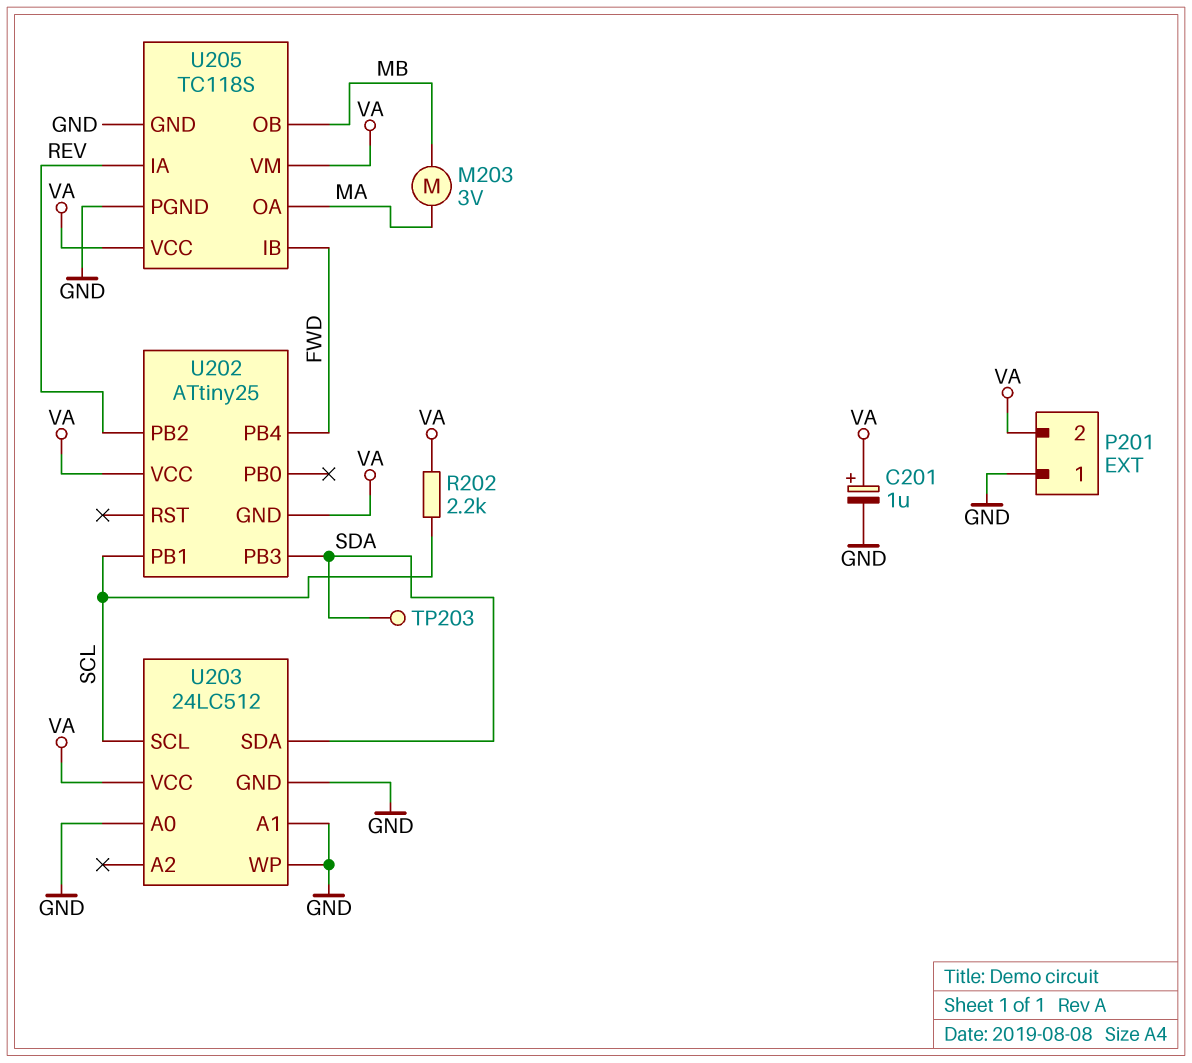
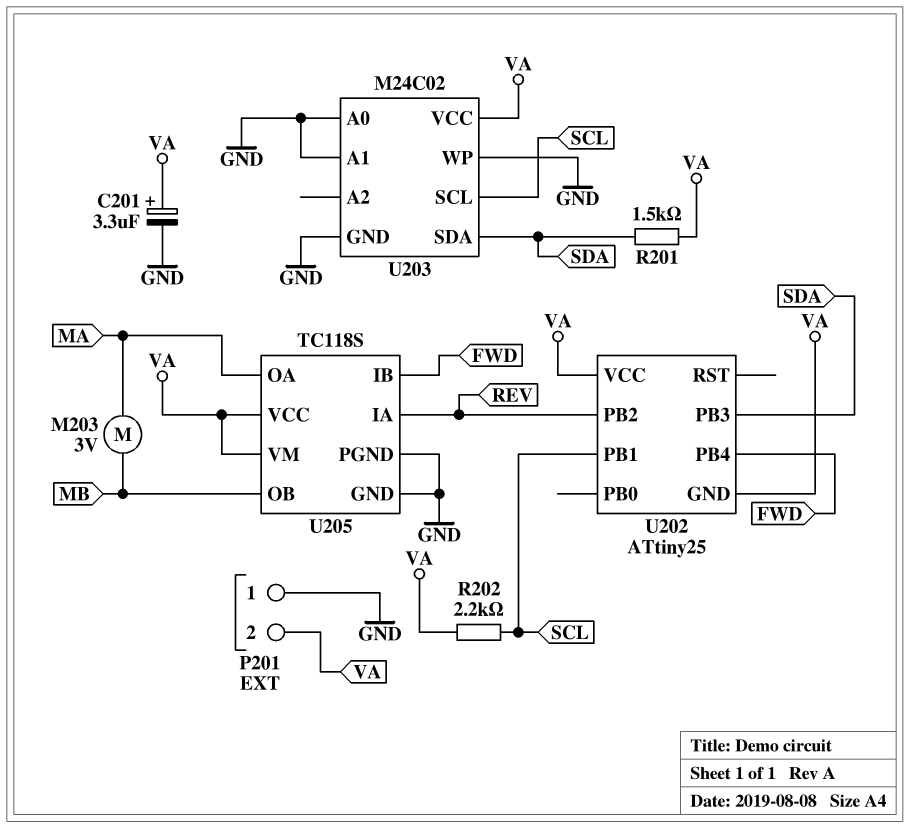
C201: 1uF (plus VA, minus GND) -> 3.3uF (plus VA, minus GND)
R201: none -> 1.5k (SDA, VA)
TP203: test point (SDA) -> none
U203: 24LC512 -> M24C02

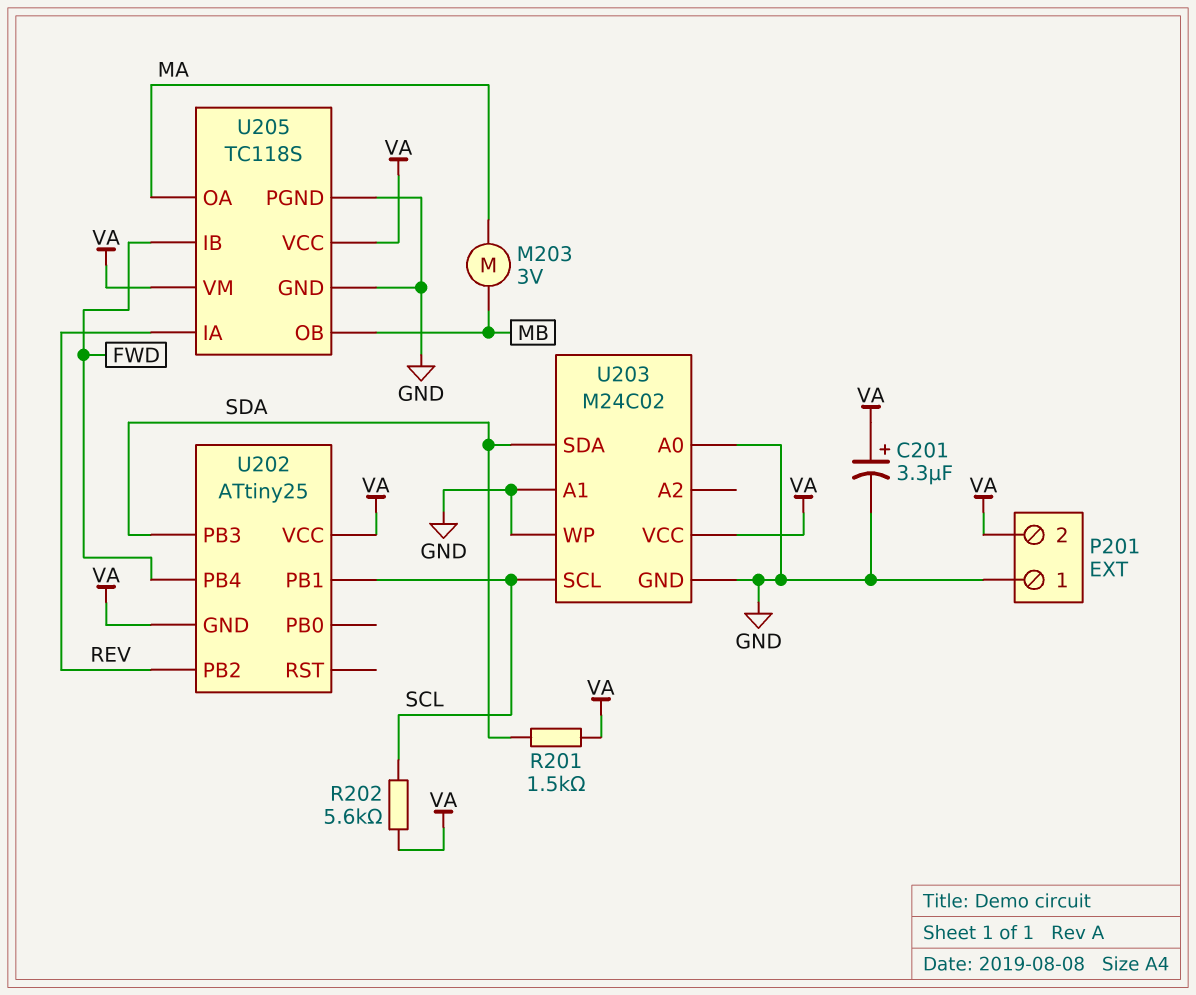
R202: 2.2k (SCL, VA) -> 5.6k (SCL, VA)

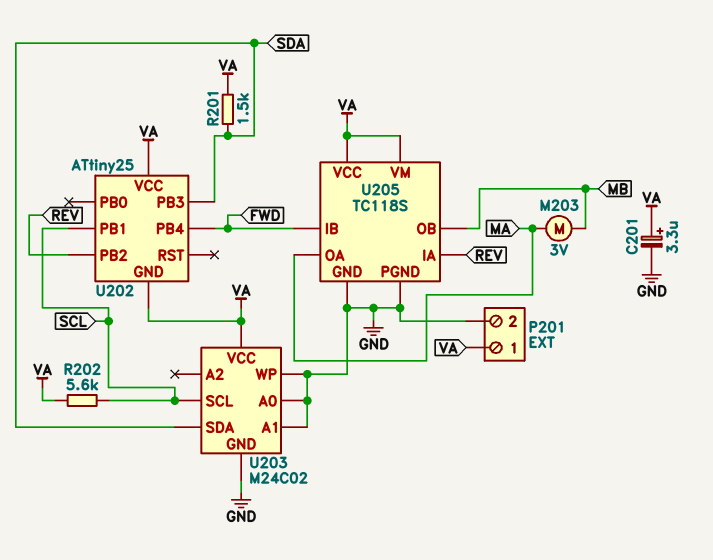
P201 pin 1: GND -> VA
P201 pin 2: VA -> GND

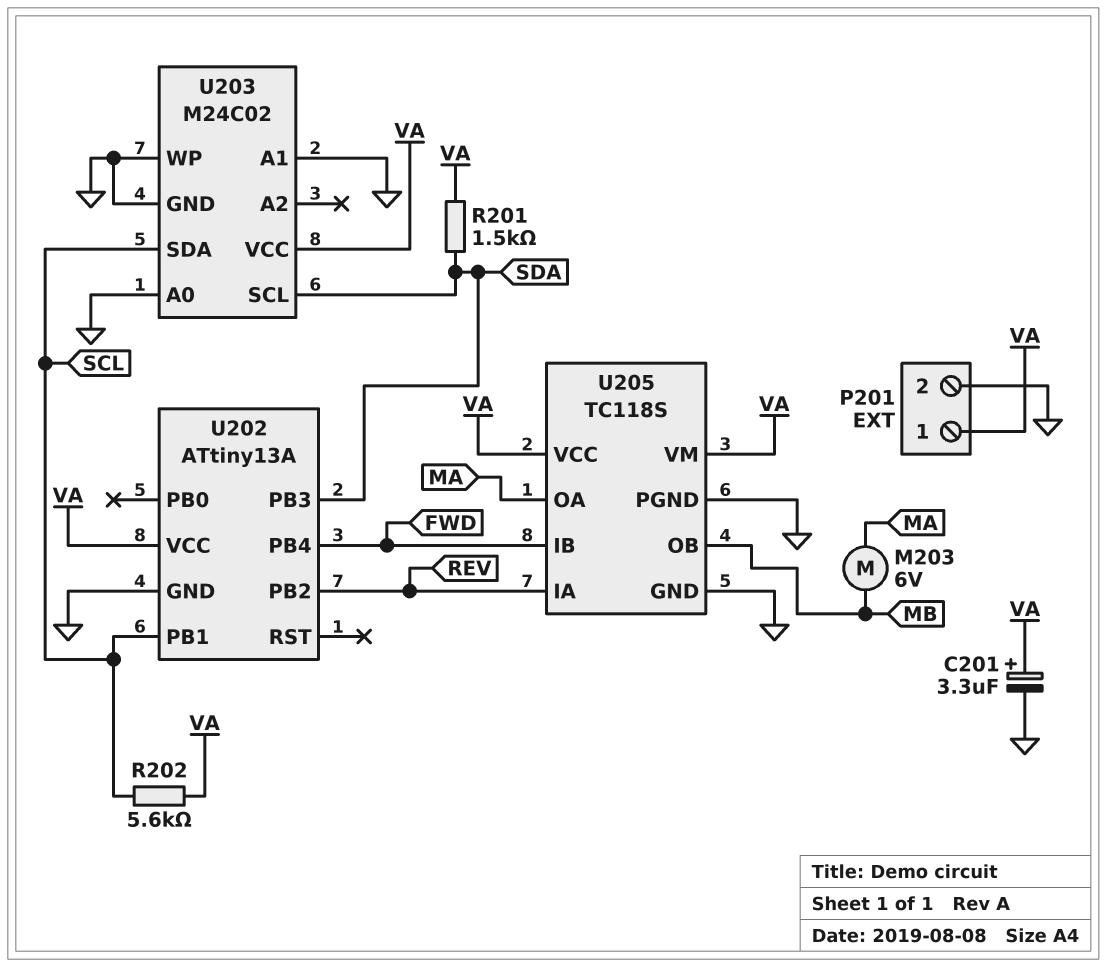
M203: motor 3V (MA, MB) -> motor 6V (MA, MB)
U202: ATtiny25 -> ATtiny13A
U202 pin GND: VA -> GND
U203 pin SCL: SCL -> SDA
U203 pin SDA: SDA -> SCL

